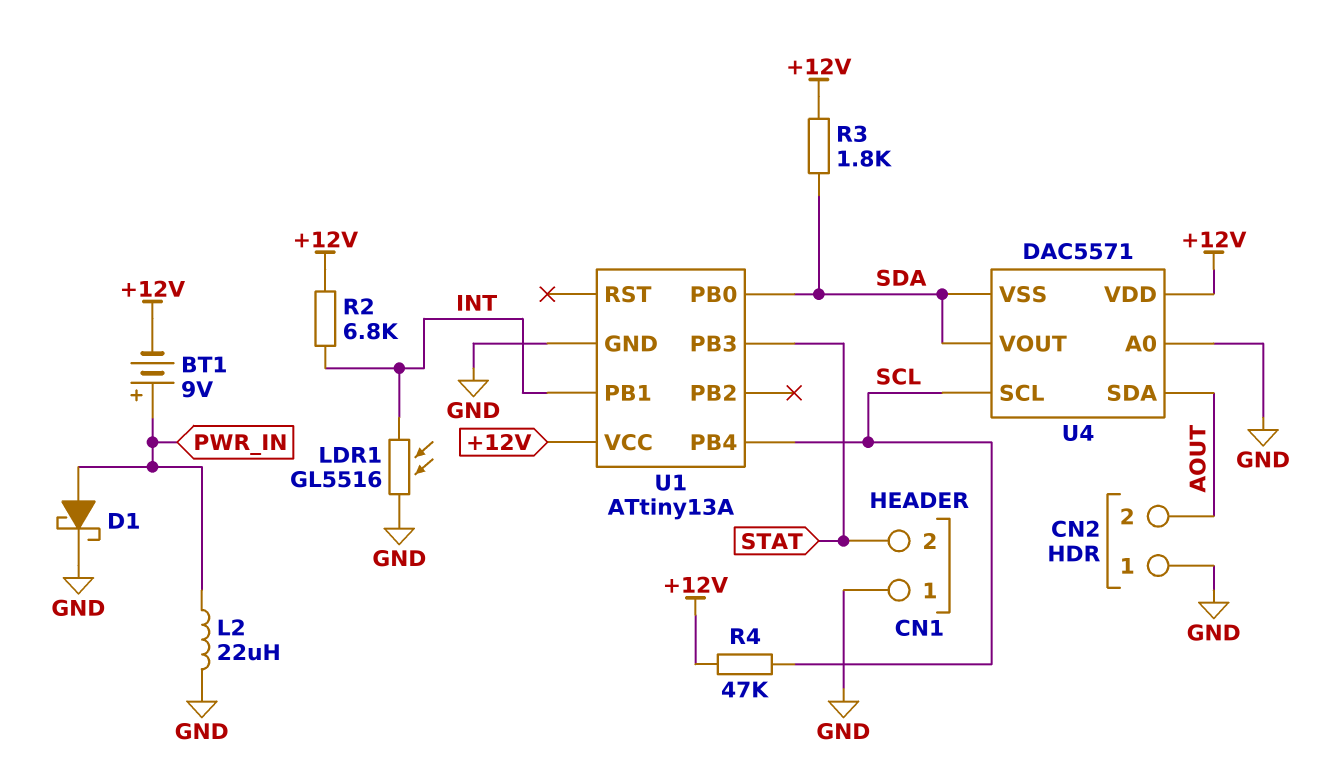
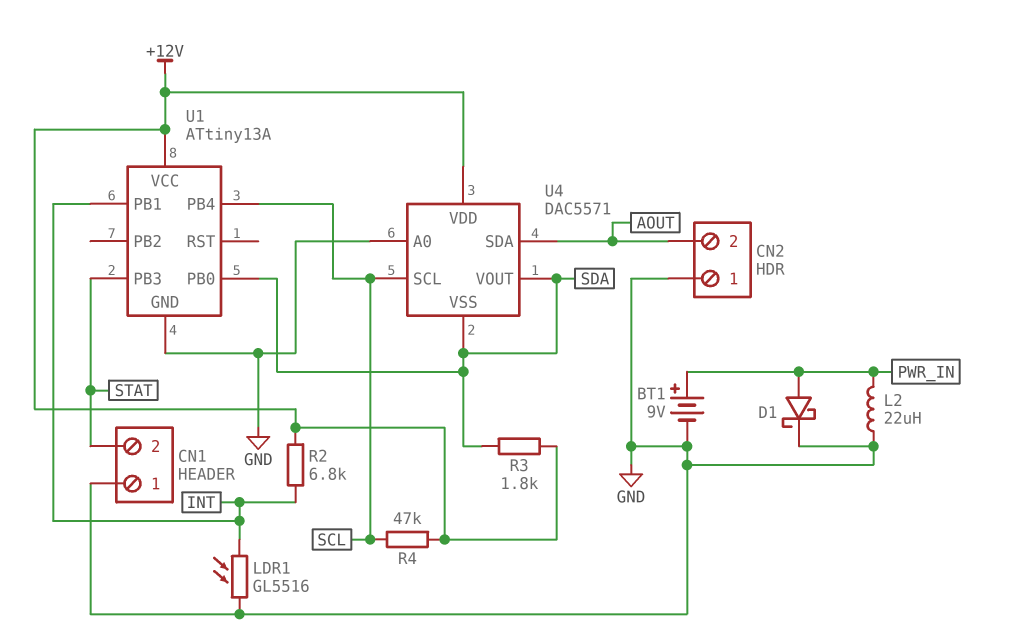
BT1: 9V (plus PWR_IN, minus +12V) -> 9V (plus PWR_IN, minus GND)

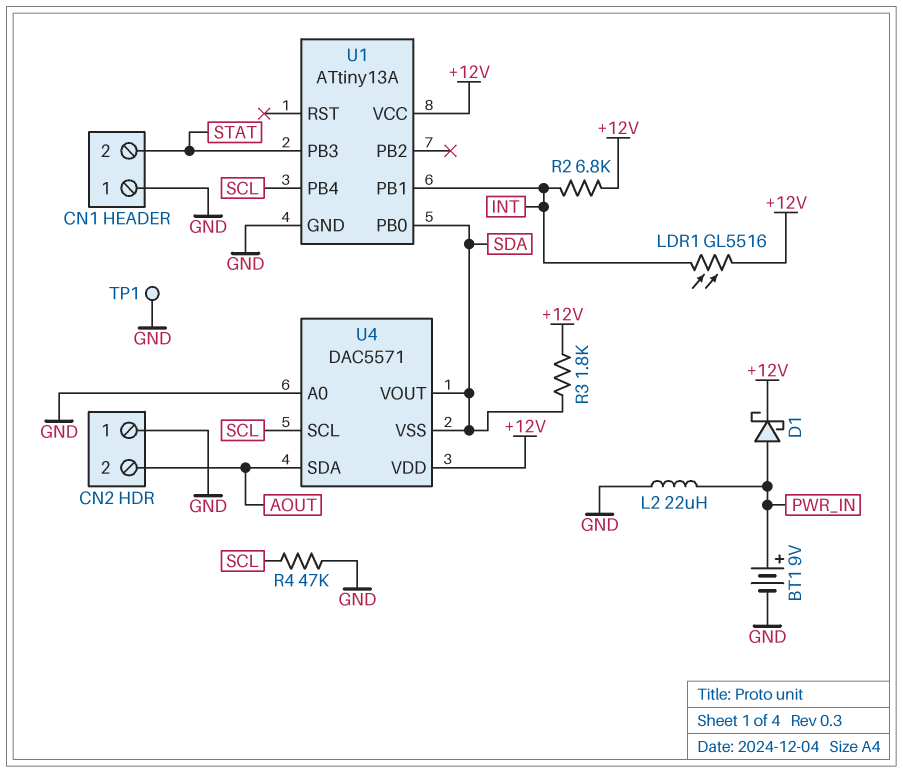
D1: schottky (A PWR_IN, K GND) -> schottky (A PWR_IN, K +12V)
LDR1: GL5516 (GND, INT) -> GL5516 (+12V, INT)
R4: 47k (+12V, SCL) -> 47k (GND, SCL)
TP1: none -> test point (GND)

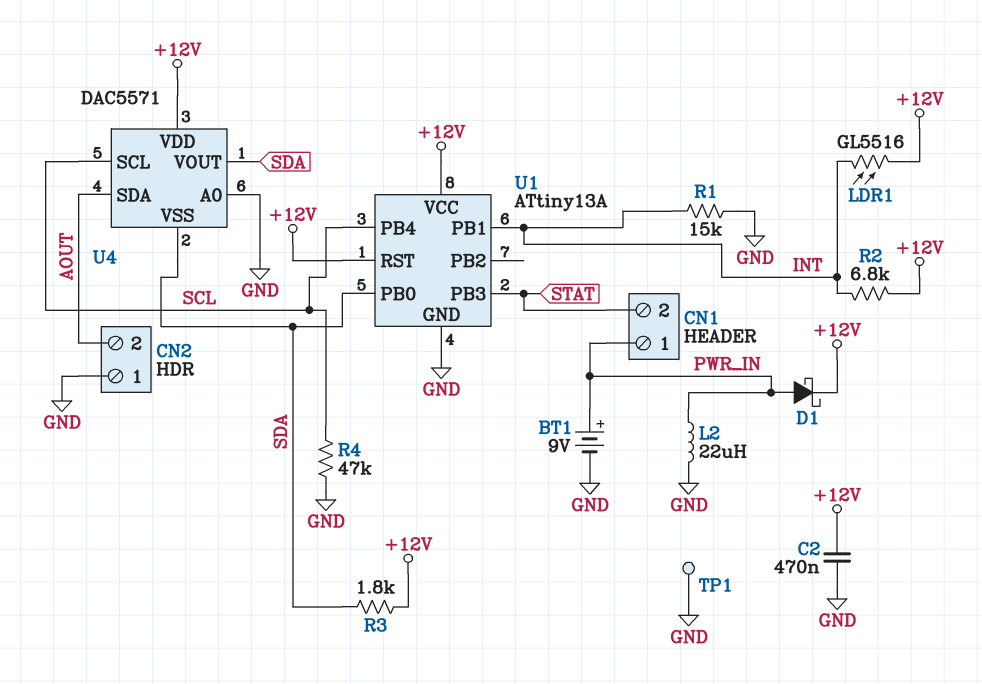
C2: none -> 470nF (+12V, GND)
CN1 pin 1: GND -> PWR_IN
R1: none -> 15k (GND, INT)
U1 pin RST: none -> +12V

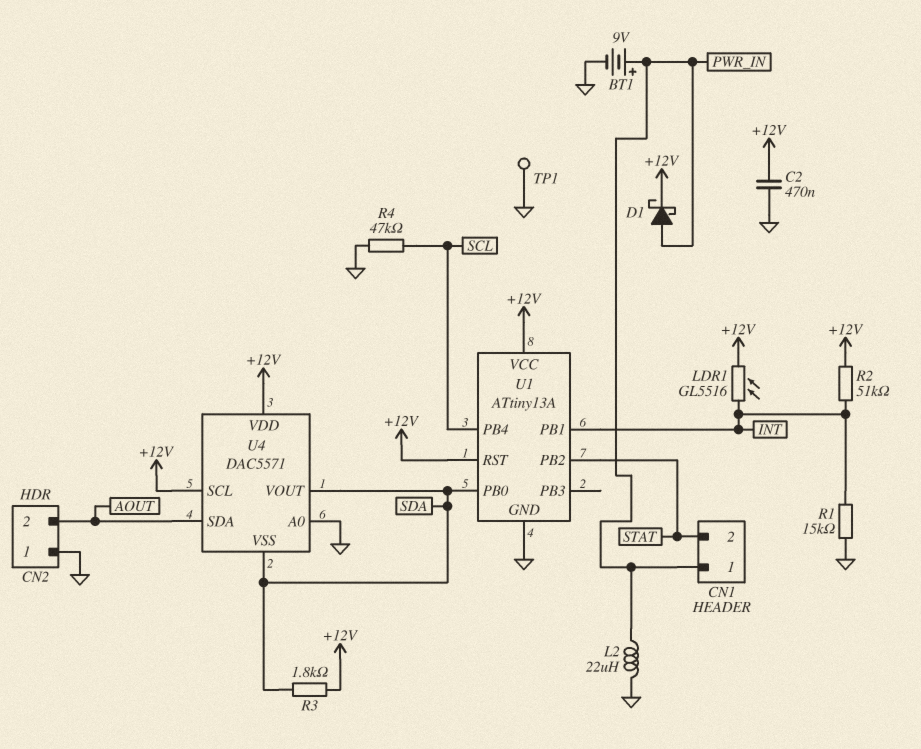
R2: 6.8k (+12V, INT) -> 51k (+12V, INT)
U1 pin PB2: none -> STAT
U1 pin PB3: STAT -> none
U4 pin SCL: SCL -> +12V

